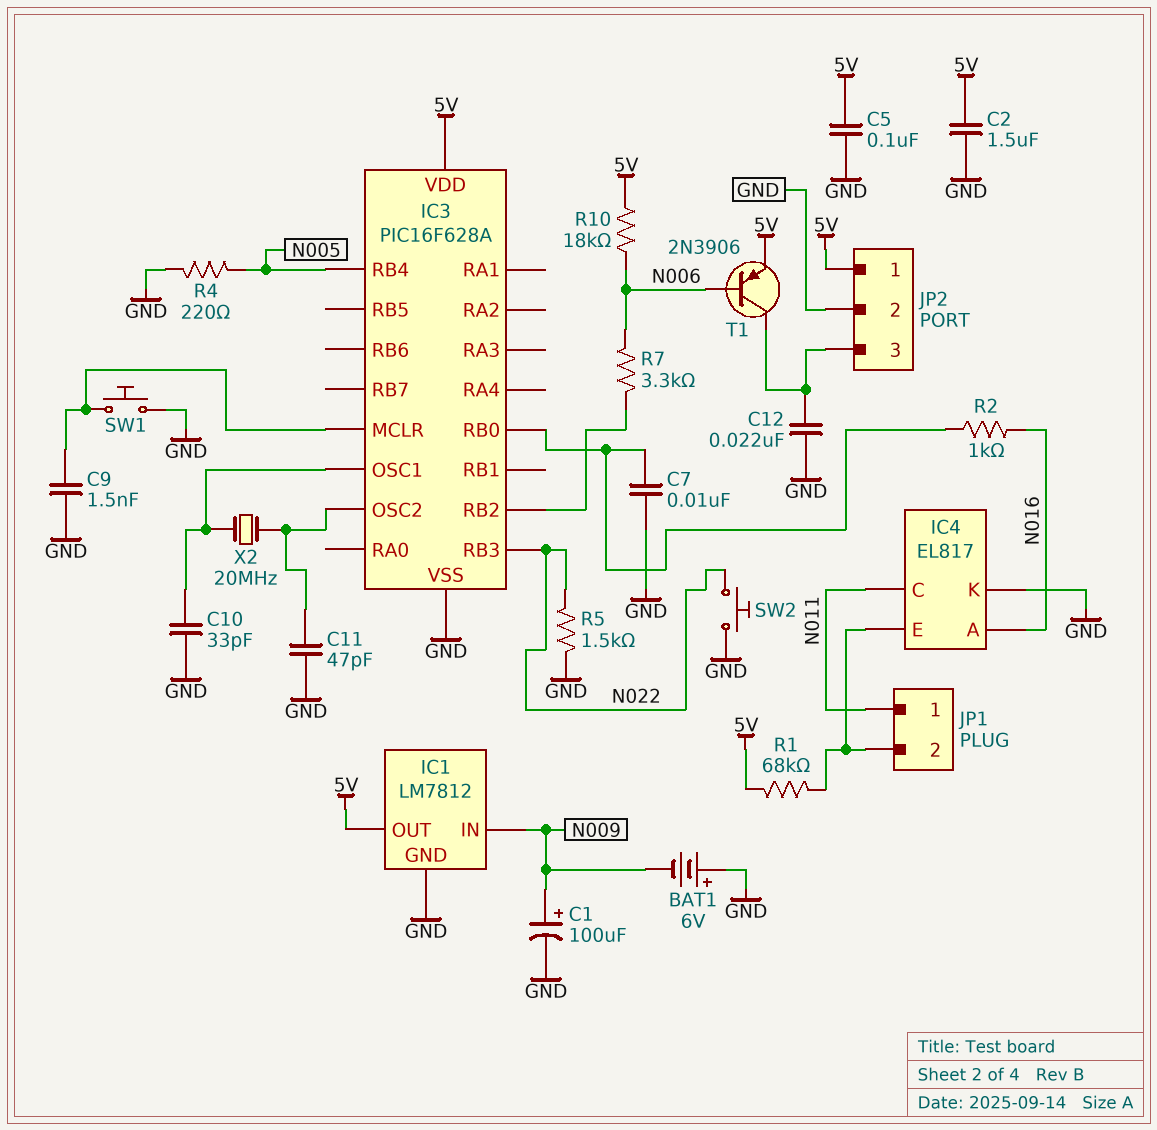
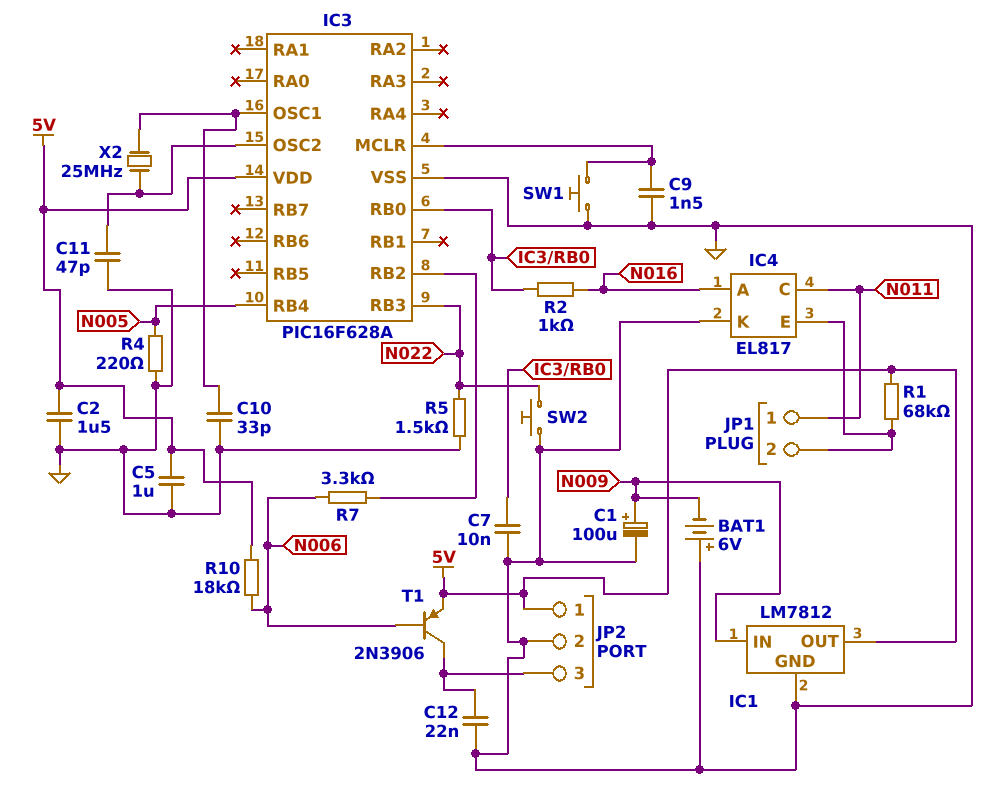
C5: 100nF (5V, GND) -> 1uF (5V, GND)
X2: 20MHz (IC3/OSC1, IC3/OSC2) -> 25MHz (IC3/OSC1, IC3/OSC2)

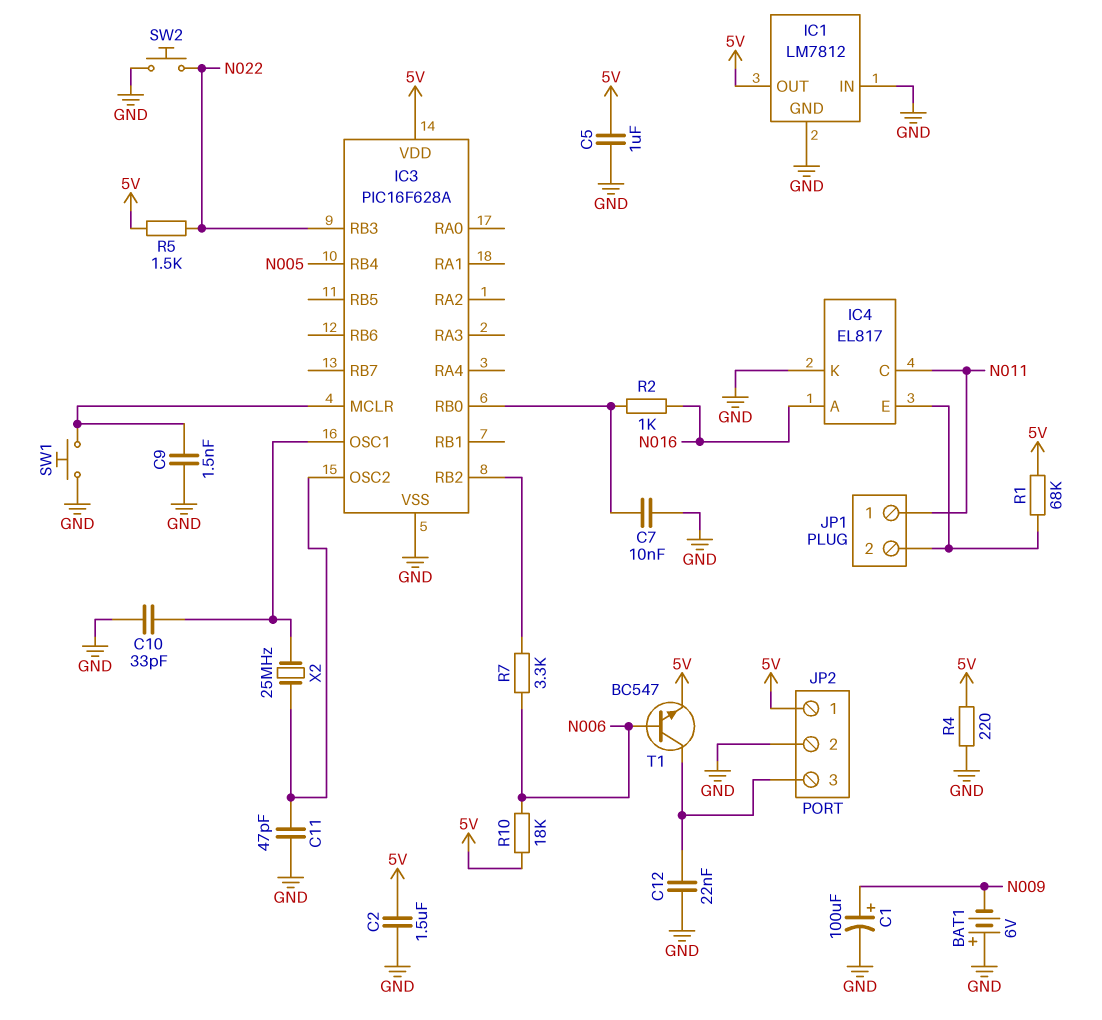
IC1 pin IN: N009 -> GND
R4: 220 (GND, N005) -> 220 (5V, GND)
R5: 1.5k (GND, N022) -> 1.5k (5V, N022)
T1: PNP 2N3906 (B N006, C JP2/3, E 5V) -> NPN BC547 (B N006, C JP2/3, E 5V)

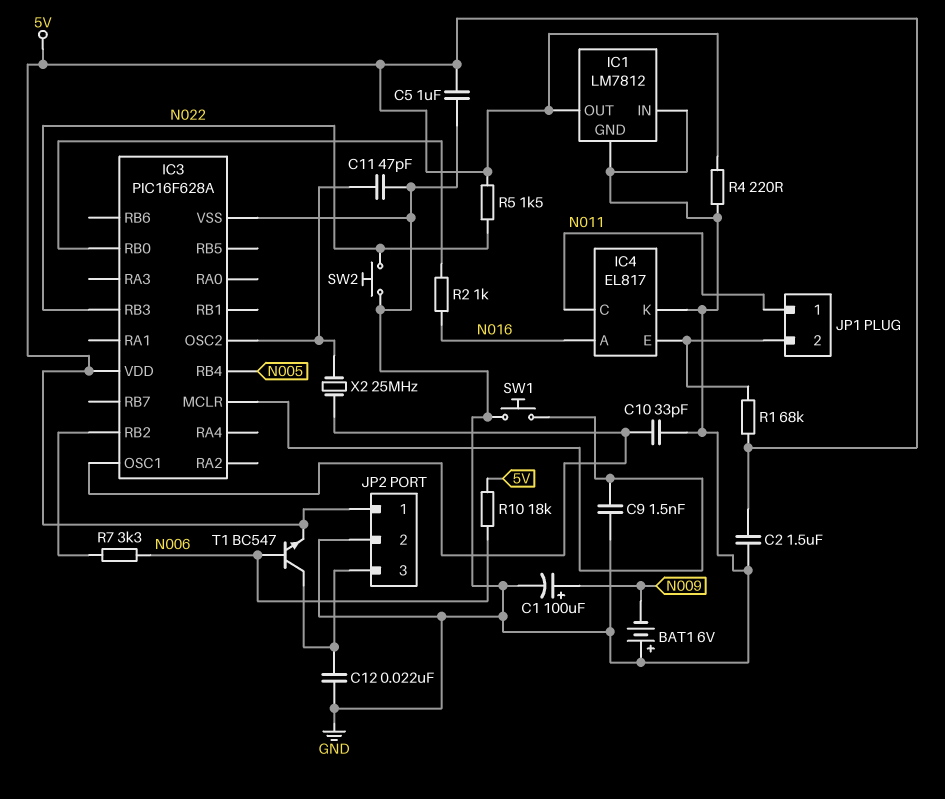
C7: 10nF (GND, IC3/RB0) -> none

